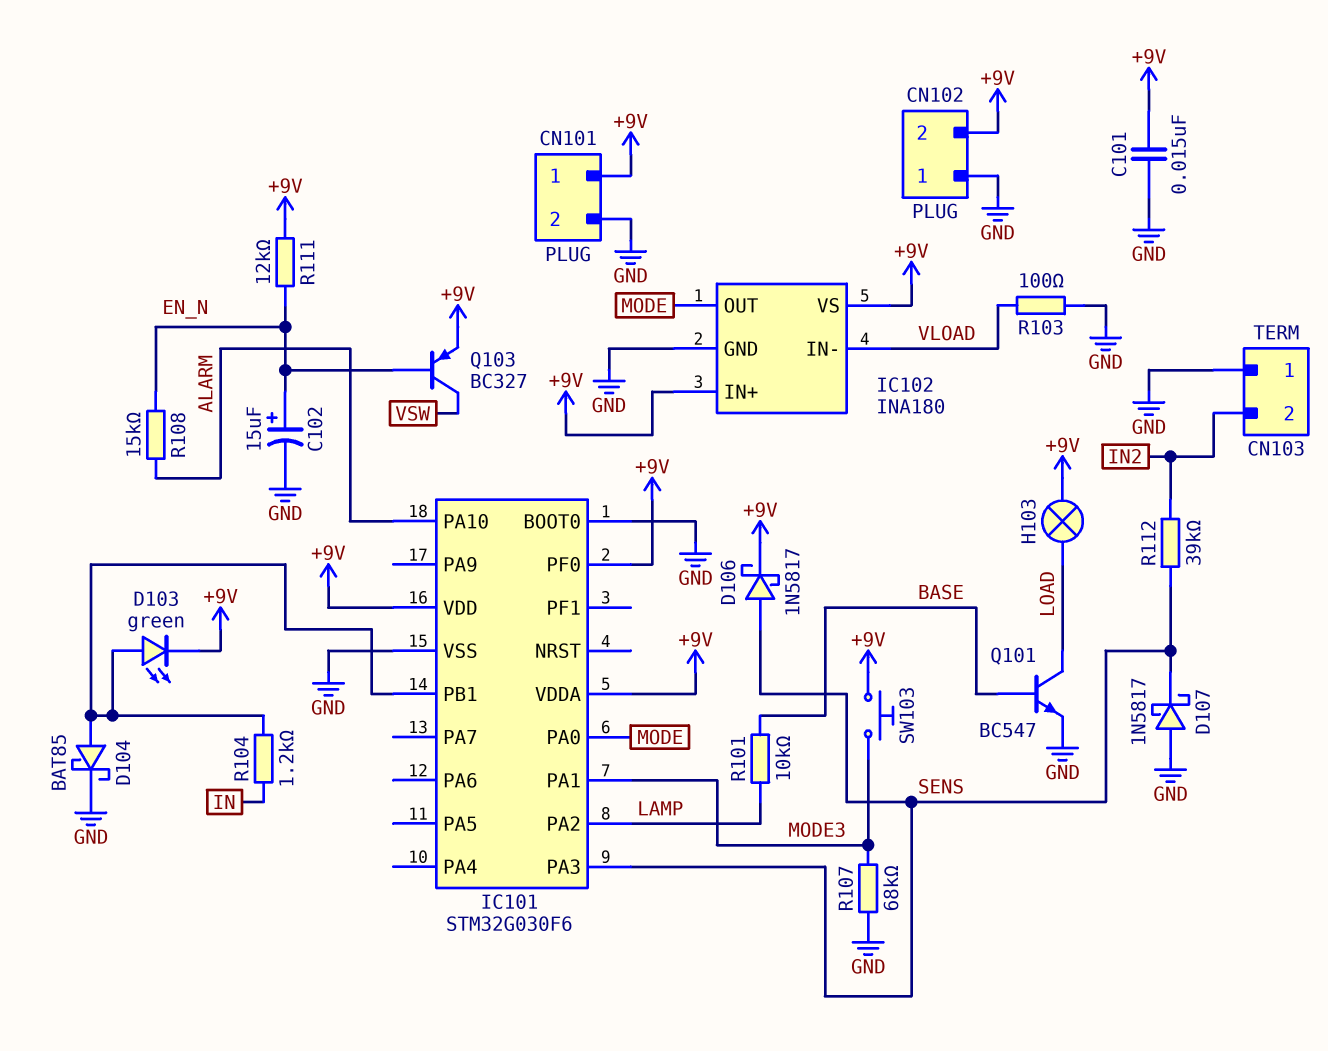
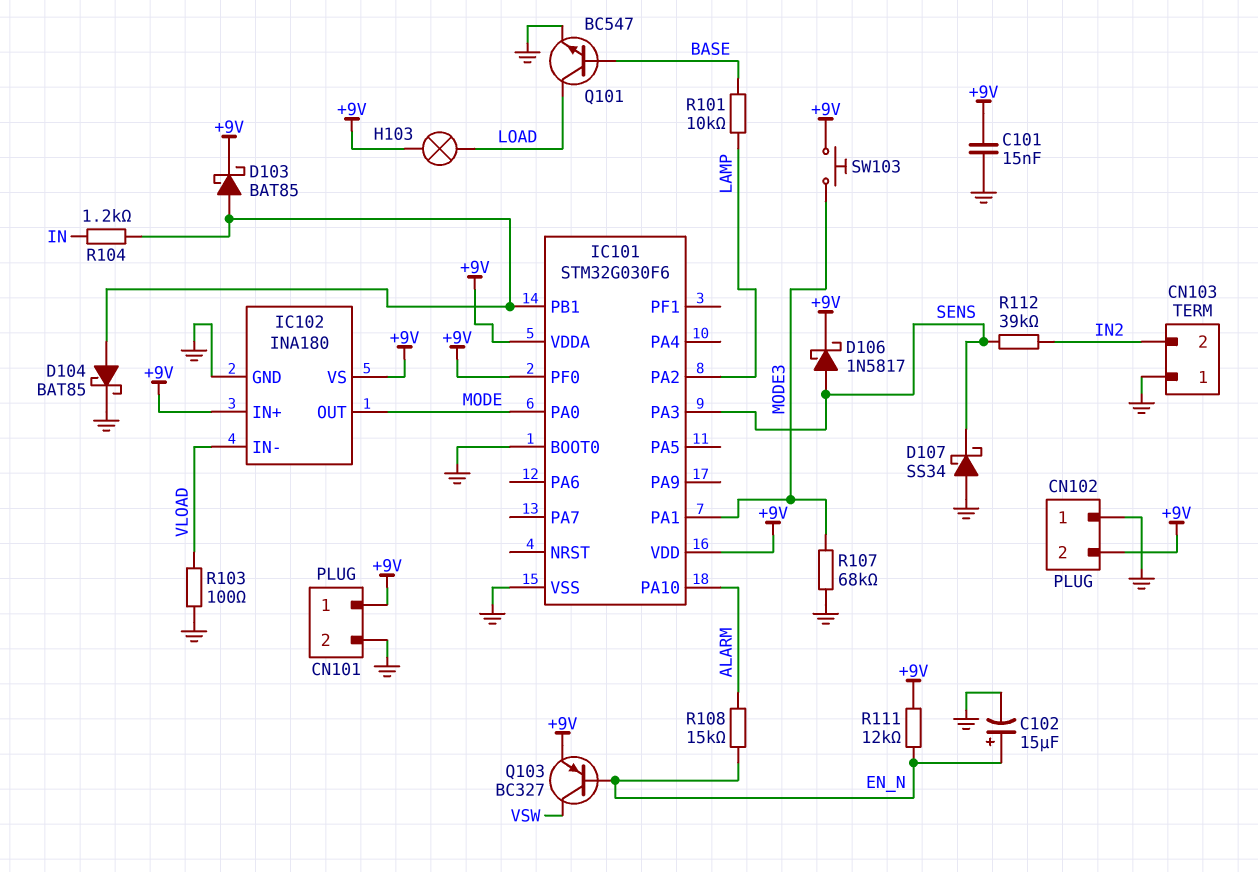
D103: LED green (A IC101/PB1, K +9V) -> schottky BAT85 (A IC101/PB1, K +9V)
D107: schottky 1N5817 (A GND, K SENS) -> schottky SS34 (A GND, K SENS)

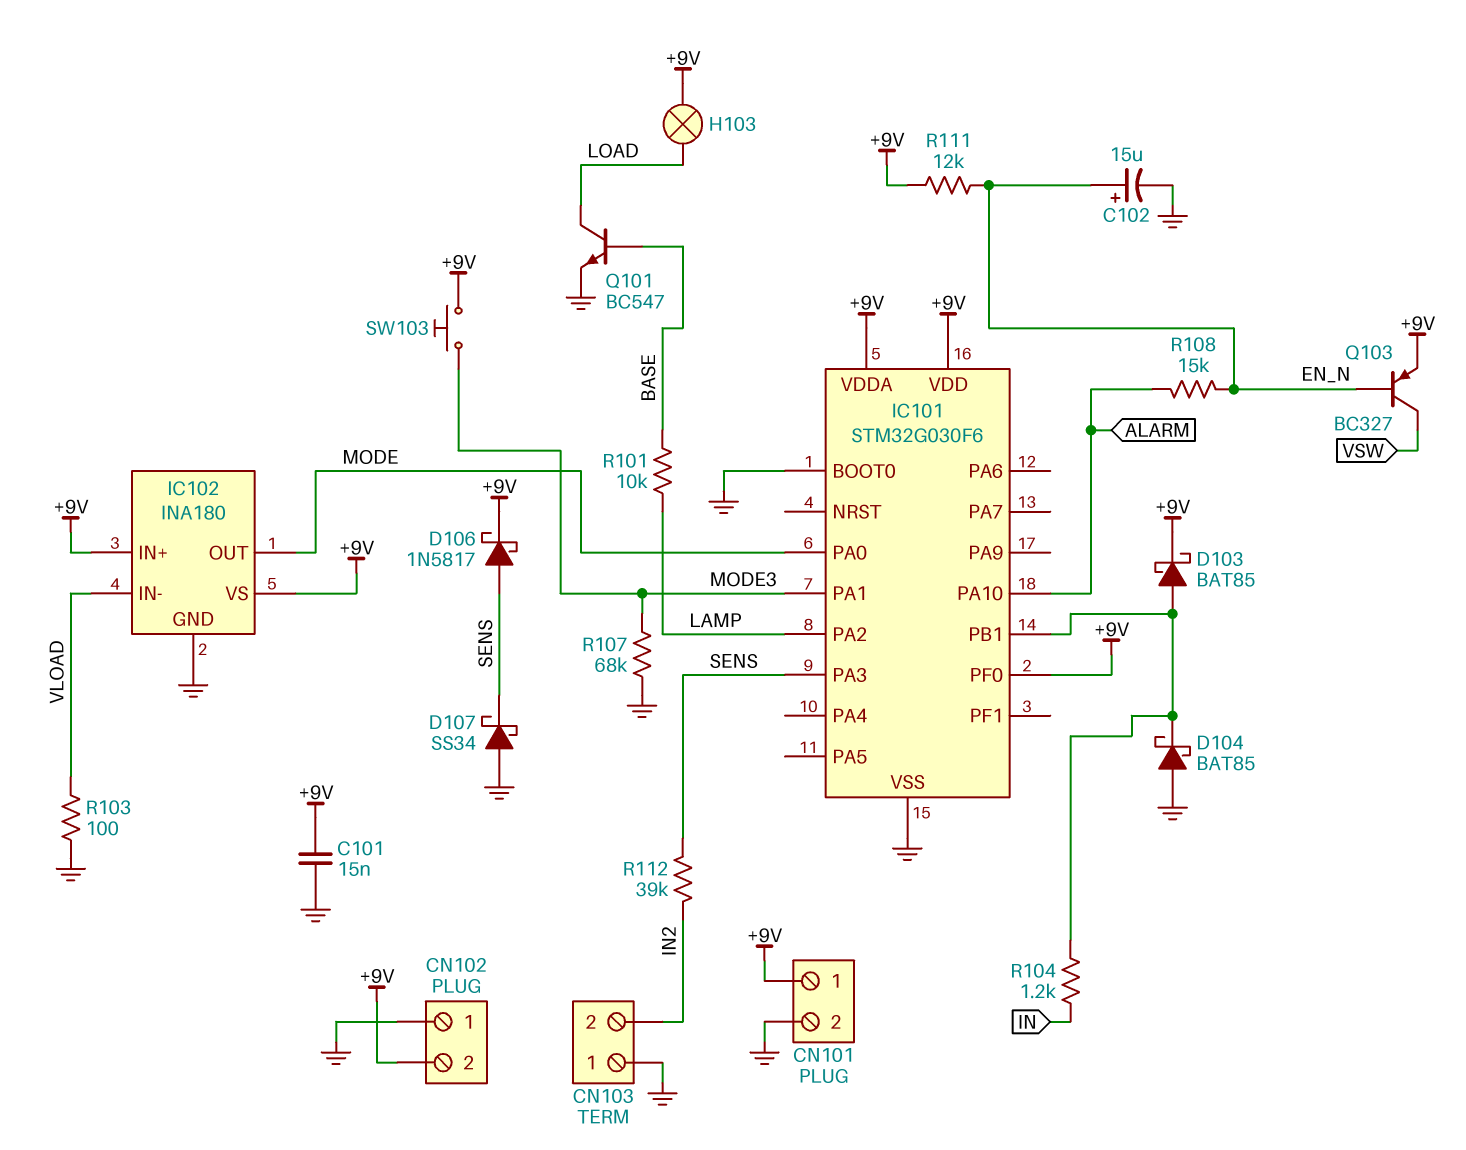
D104: schottky BAT85 (A IC101/PB1, K GND) -> schottky BAT85 (A GND, K IC101/PB1)

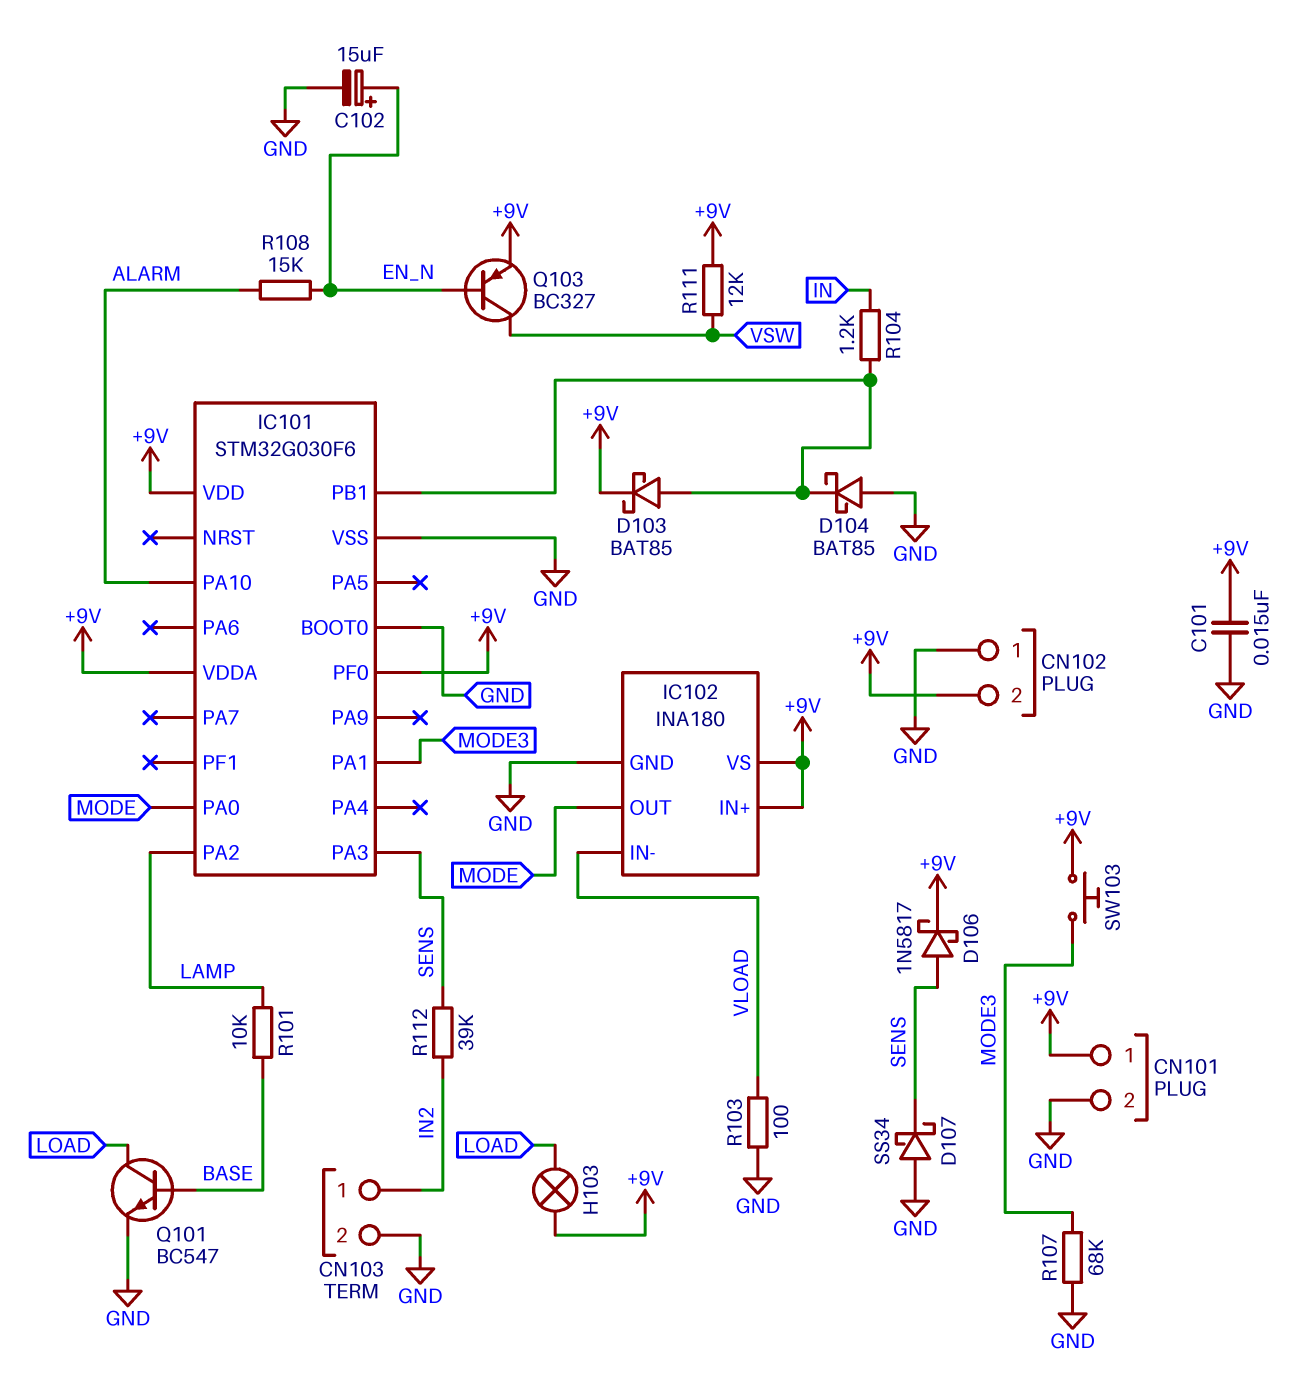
CN103 pin 1: GND -> IN2
CN103 pin 2: IN2 -> GND
R111: 12k (+9V, EN_N) -> 12k (+9V, VSW)

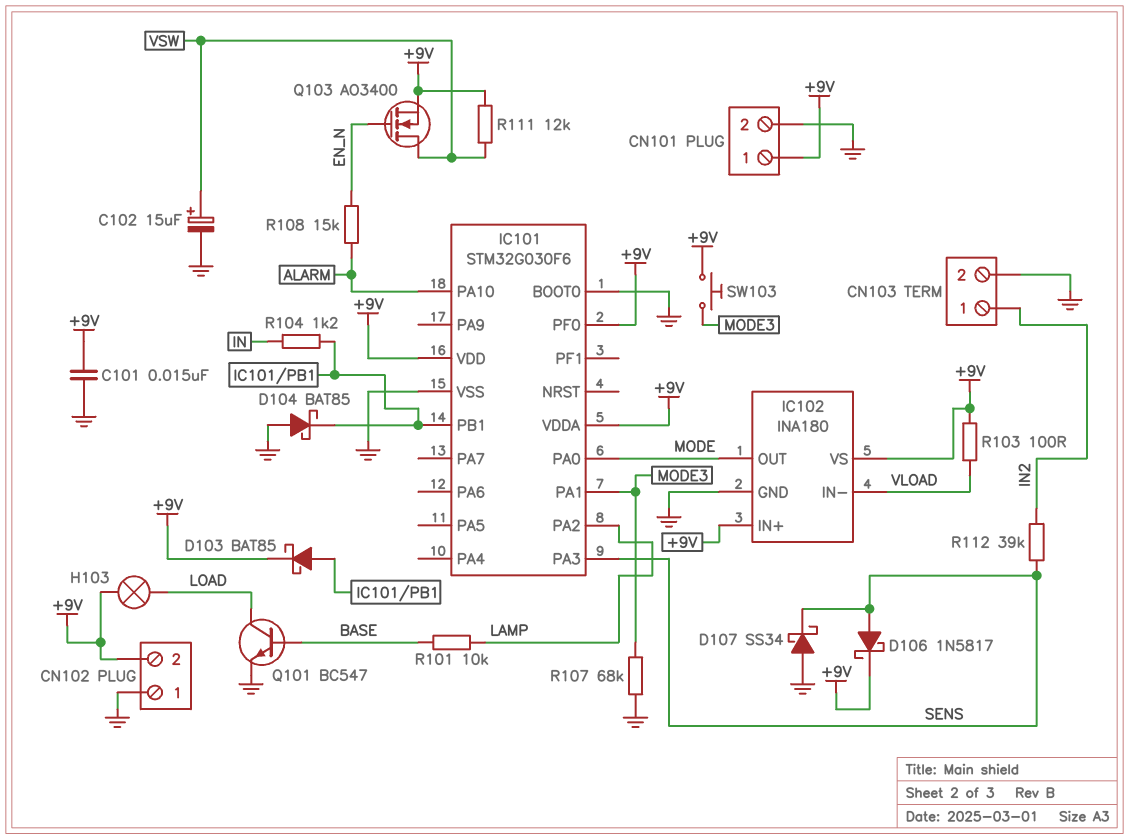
C102: 15uF (plus EN_N, minus GND) -> 15uF (plus VSW, minus GND)
Q103: PNP BC327 (B EN_N, C VSW, E +9V) -> NMOS AO3400 (G EN_N, D VSW, S +9V)
R103: 100 (GND, VLOAD) -> 100 (+9V, VLOAD)

